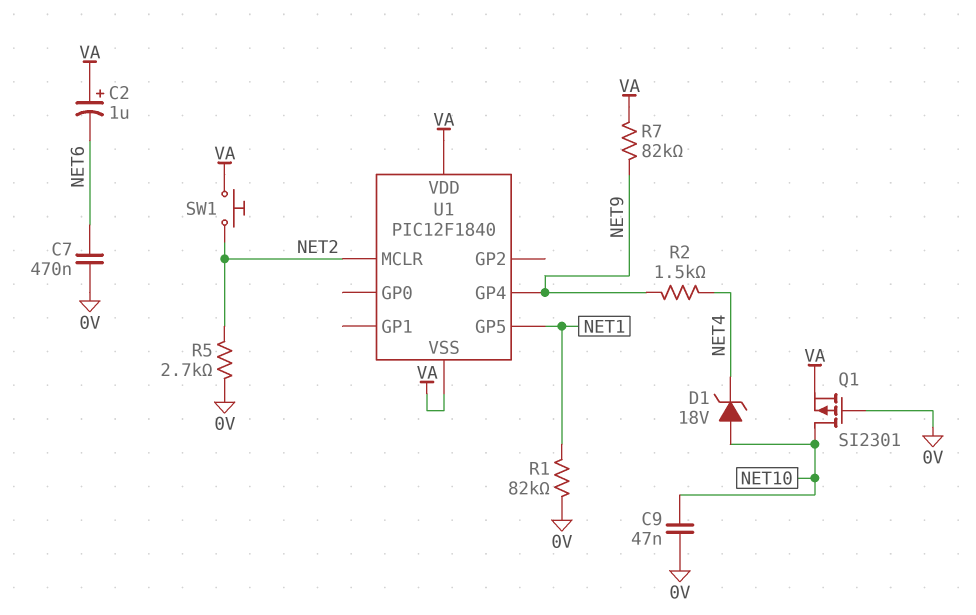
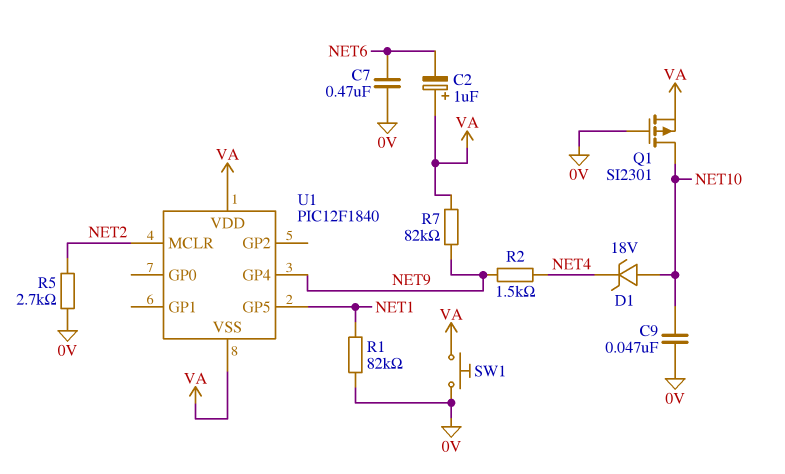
SW1: button (NET2, VA) -> button (0V, VA)

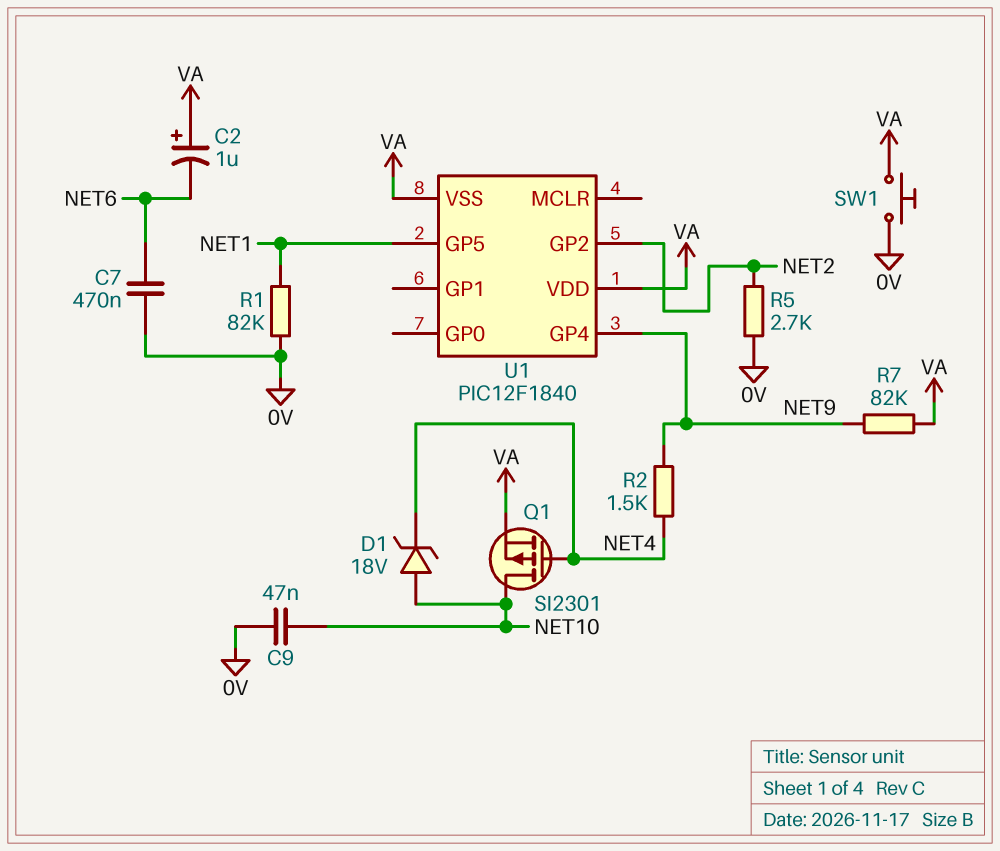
Q1: PMOS SI2301 (G 0V, D NET10, S VA) -> PMOS SI2301 (G NET4, D NET10, S VA)
U1 pin GP2: none -> NET2
U1 pin MCLR: NET2 -> none

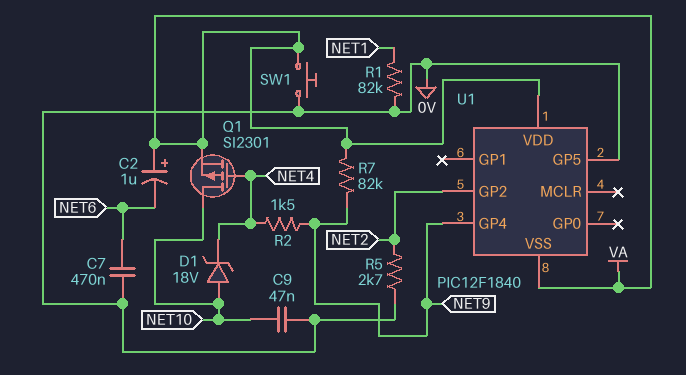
U1 pin GP5: NET1 -> 0V

